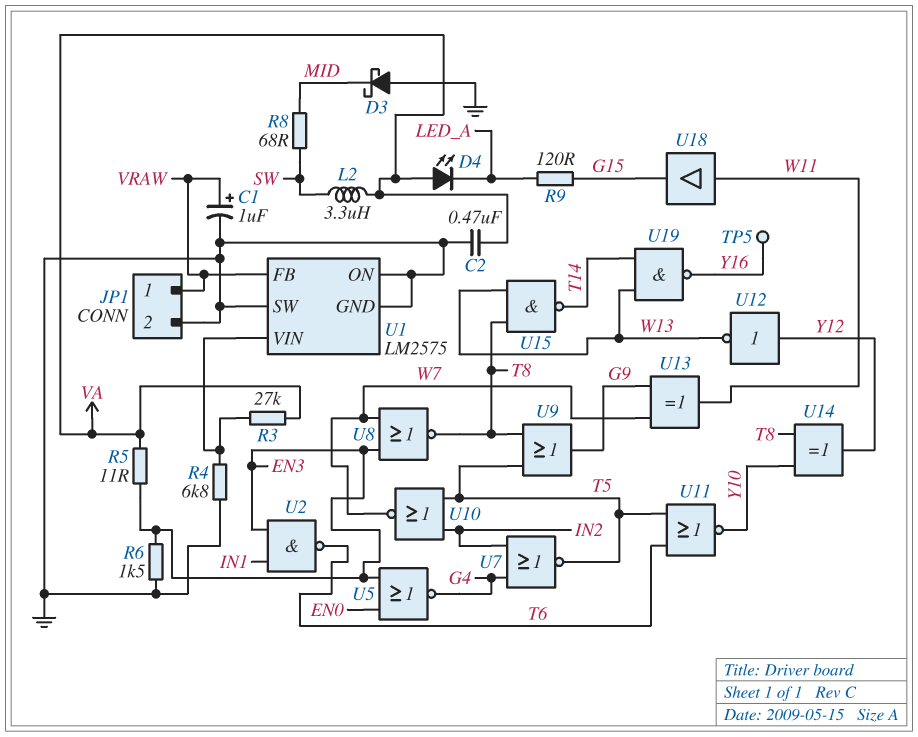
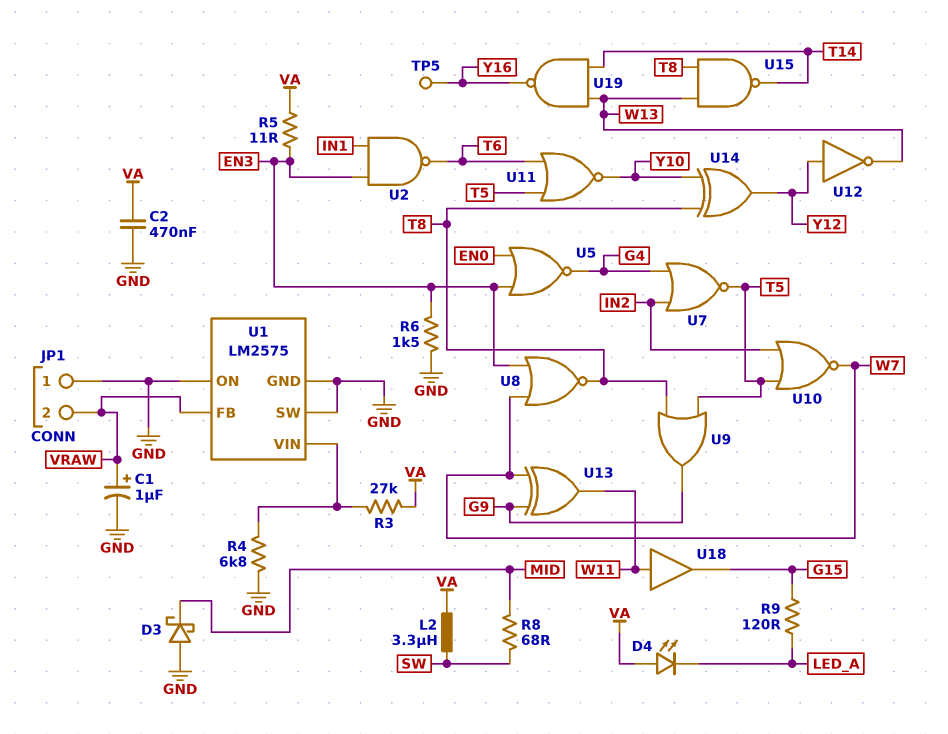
JP1 pin 1: VRAW -> GND
JP1 pin 2: GND -> VRAW

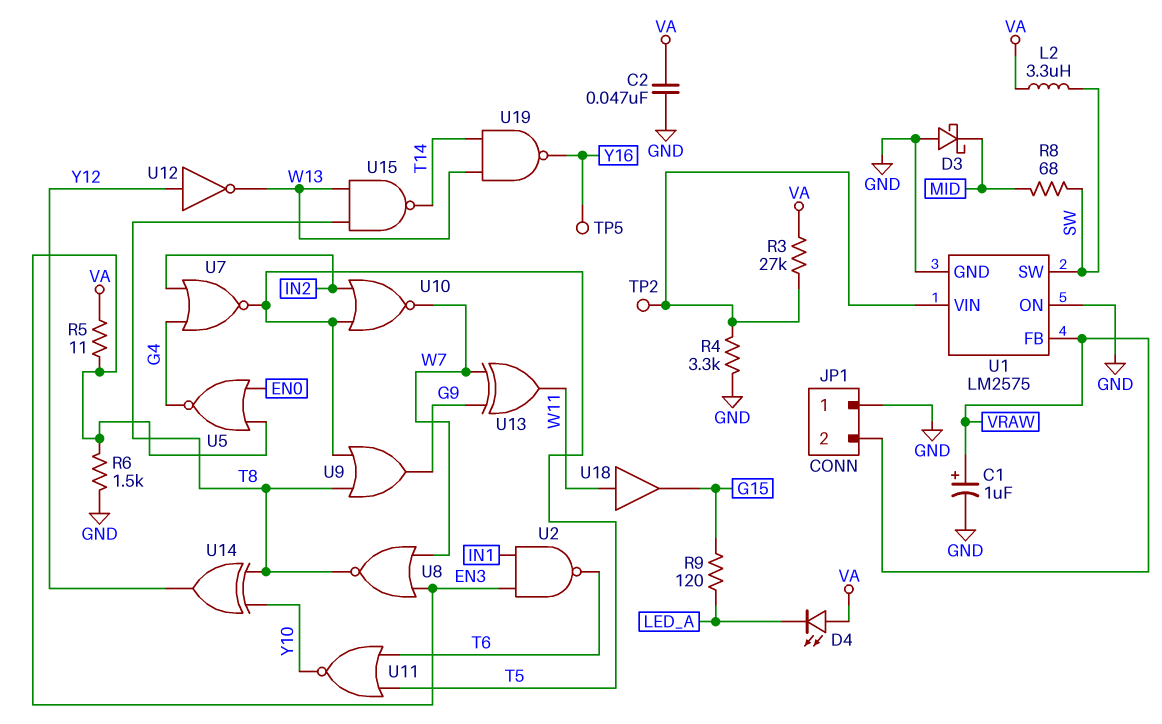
C2: 470nF (GND, VA) -> 47nF (GND, VA)
R4: 6.8k (GND, U1/VIN) -> 3.3k (GND, U1/VIN)
TP2: none -> test point (U1/VIN)
U1 pin SW: GND -> SW

